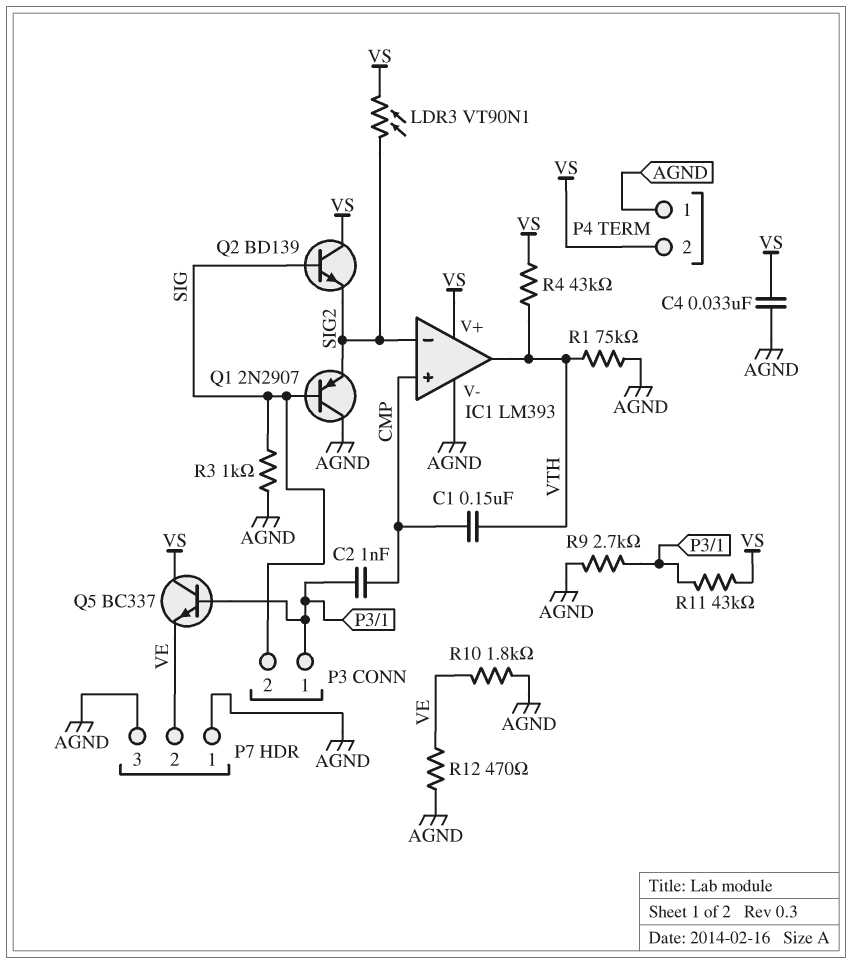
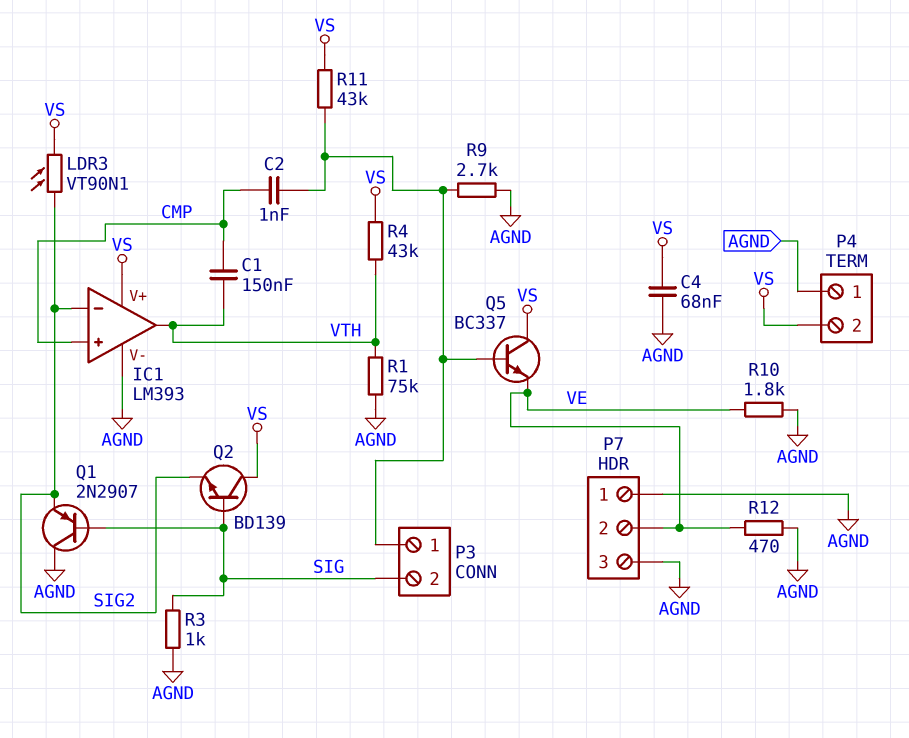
C4: 33nF (AGND, VS) -> 68nF (AGND, VS)

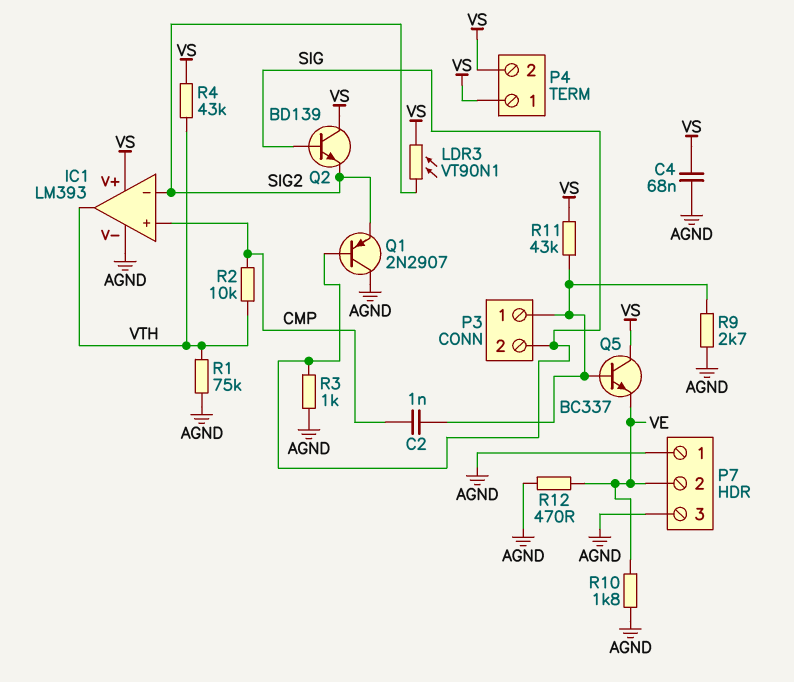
C1: 150nF (CMP, VTH) -> none
P4 pin 1: AGND -> VS
R2: none -> 10k (CMP, VTH)

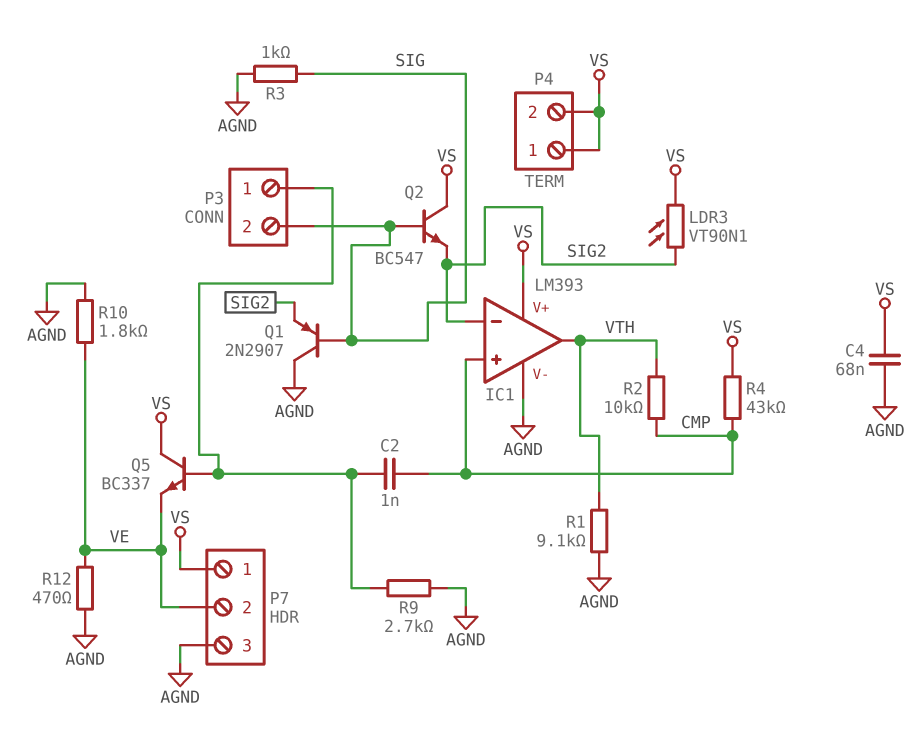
P7 pin 1: AGND -> VS
Q2: NPN BD139 (B SIG, C VS, E SIG2) -> NPN BC547 (B SIG, C VS, E SIG2)
R1: 75k (AGND, VTH) -> 9.1k (AGND, VTH)
R4: 43k (VS, VTH) -> 43k (CMP, VS)
R11: 43k (P3/1, VS) -> none

